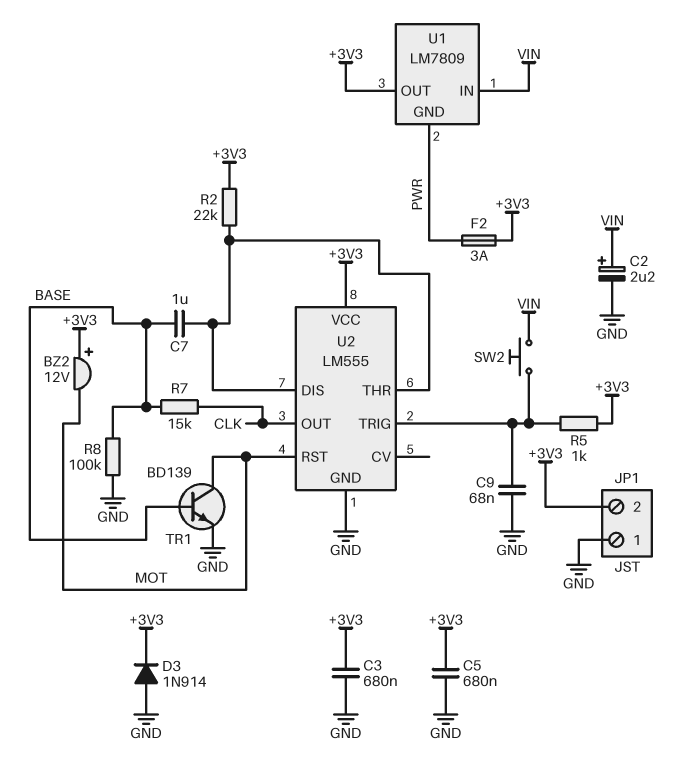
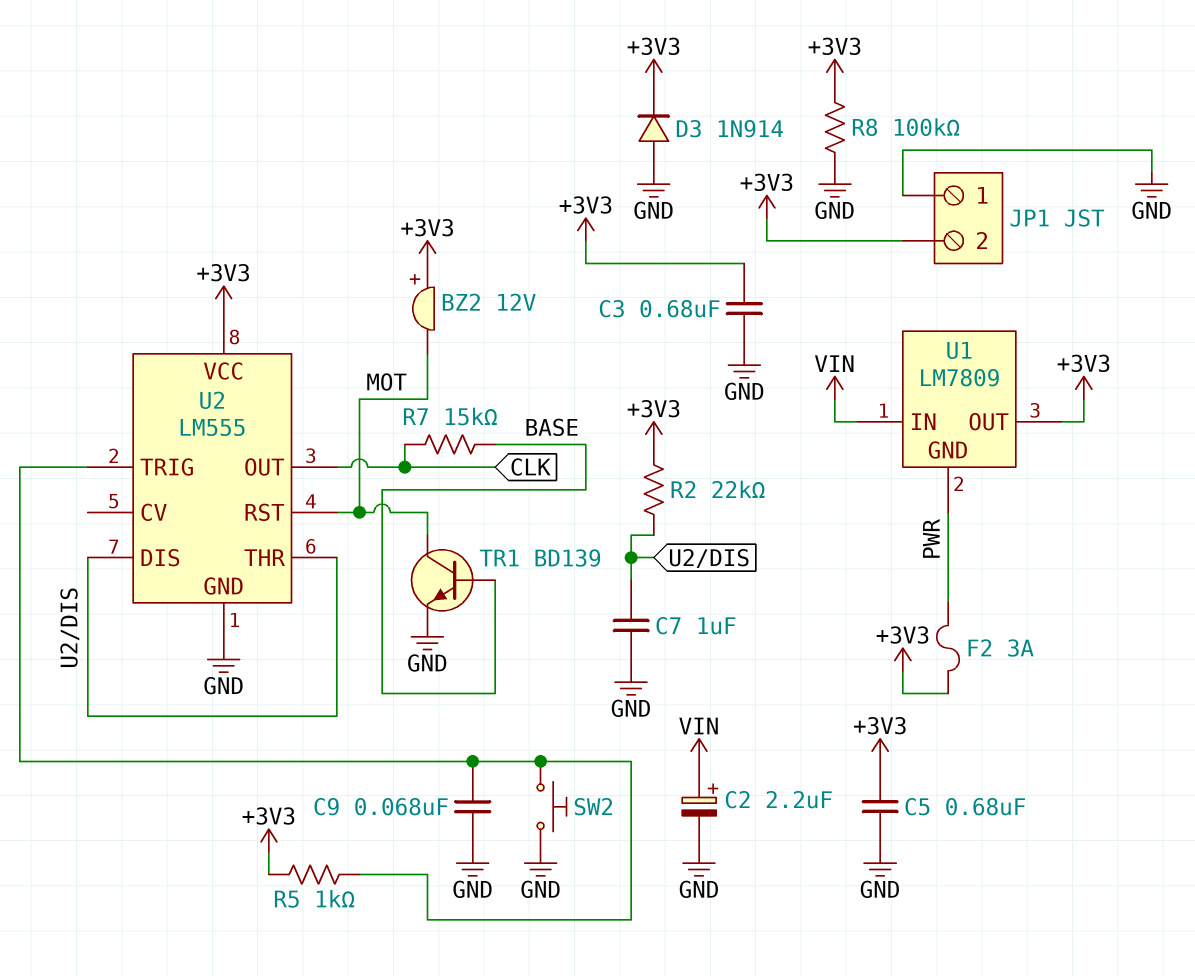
C7: 1uF (BASE, U2/DIS) -> 1uF (GND, U2/DIS)
R8: 100k (BASE, GND) -> 100k (+3V3, GND)
SW2: button (U2/TRIG, VIN) -> button (GND, U2/TRIG)

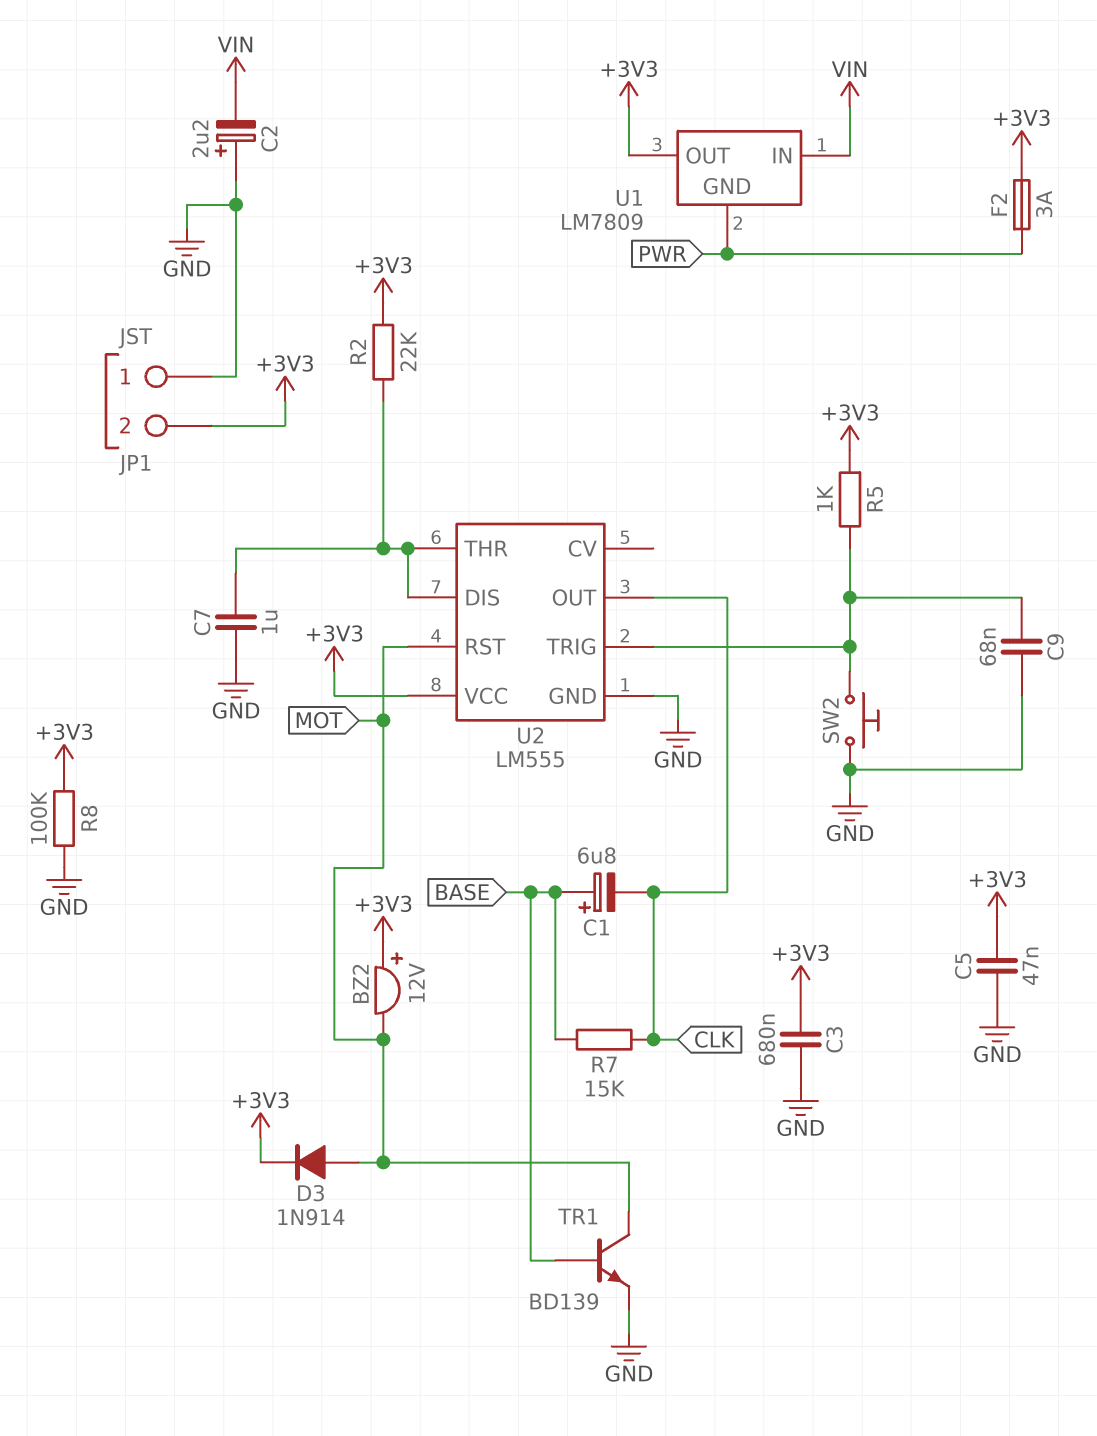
C1: none -> 6.8uF (plus BASE, minus CLK)
C2: 2.2uF (plus VIN, minus GND) -> 2.2uF (plus GND, minus VIN)
C5: 680nF (+3V3, GND) -> 47nF (+3V3, GND)
D3: diode 1N914 (A GND, K +3V3) -> diode 1N914 (A MOT, K +3V3)

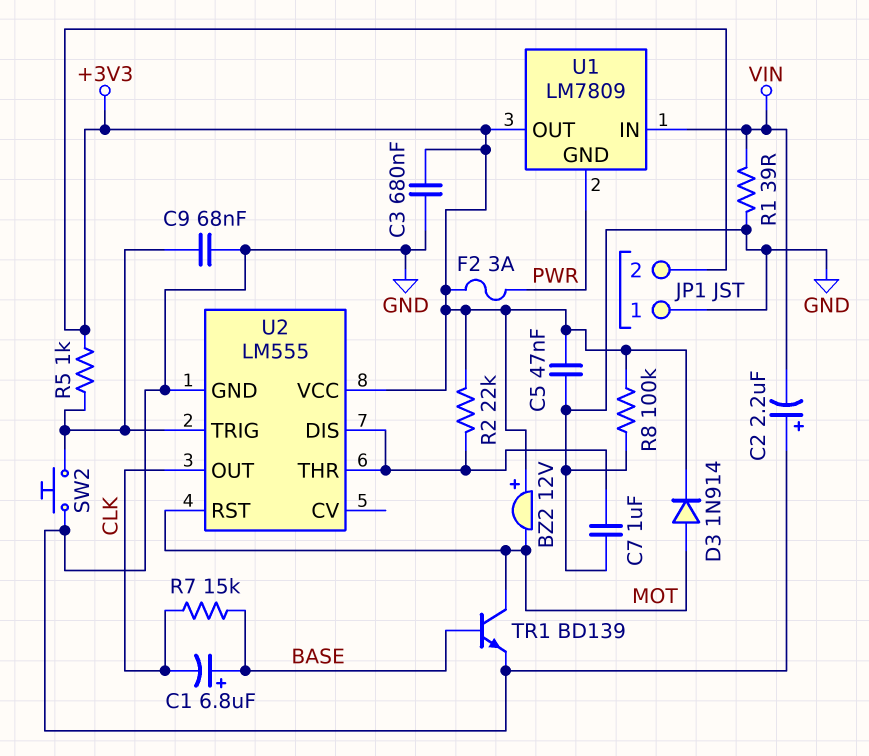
R1: none -> 39 (GND, VIN)

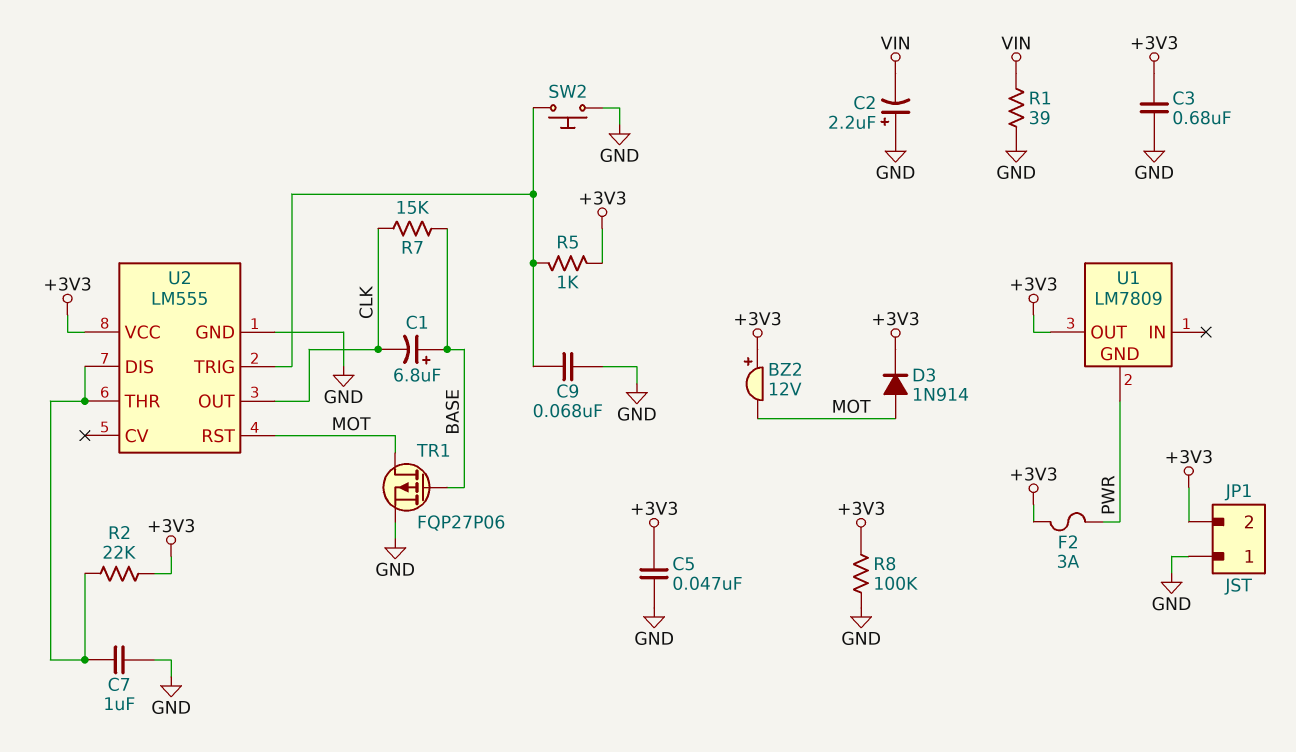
TR1: NPN BD139 (B BASE, C MOT, E GND) -> PMOS FQP27P06 (G BASE, D MOT, S GND)
U1 pin IN: VIN -> none

